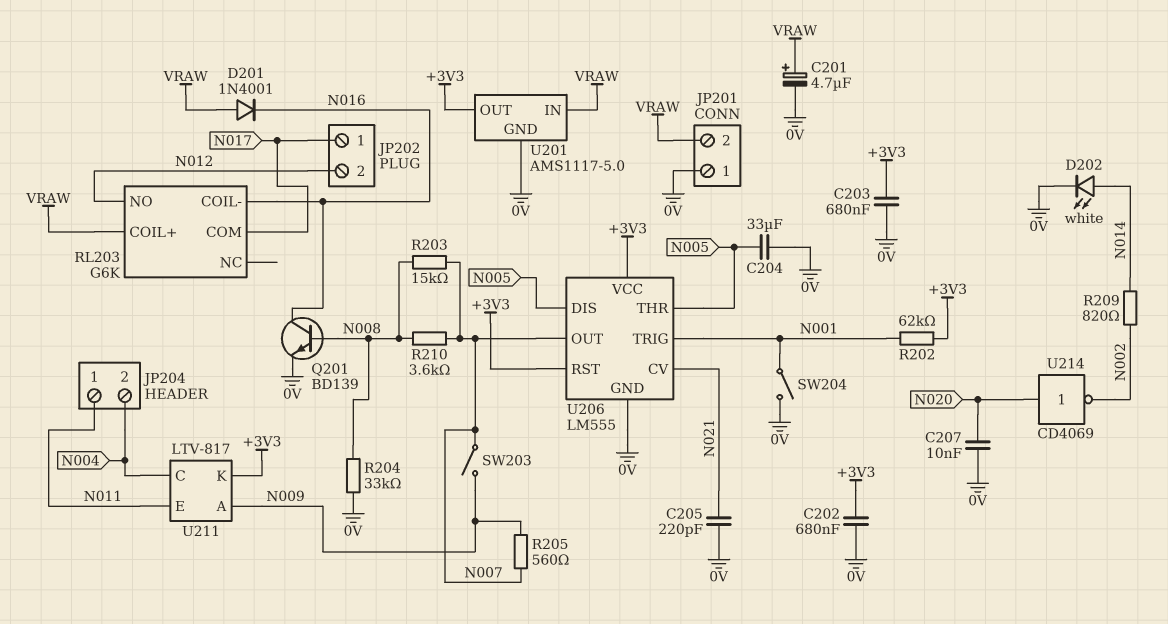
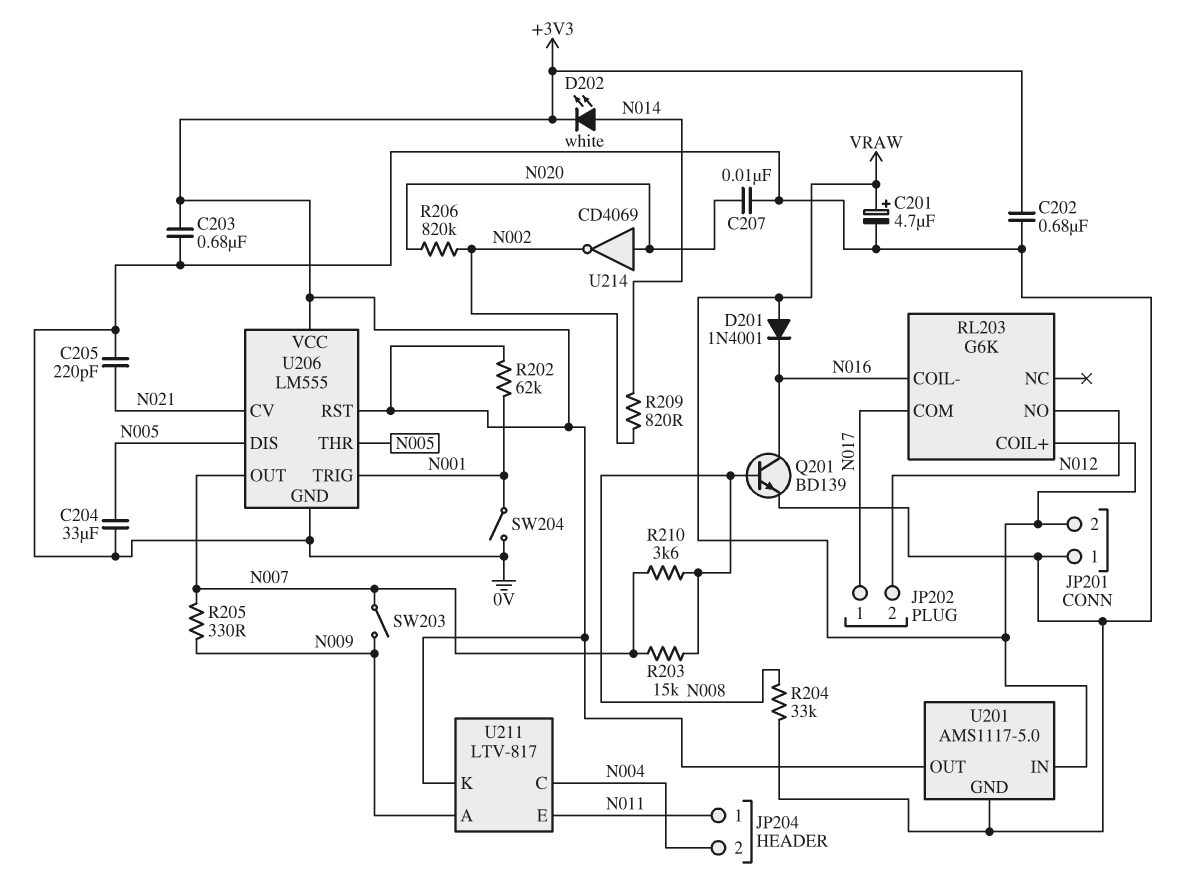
D202: LED white (A N014, K 0V) -> LED white (A N014, K +3V3)
R205: 560 (N007, N009) -> 330 (N007, N009)
R206: none -> 820k (N002, N020)

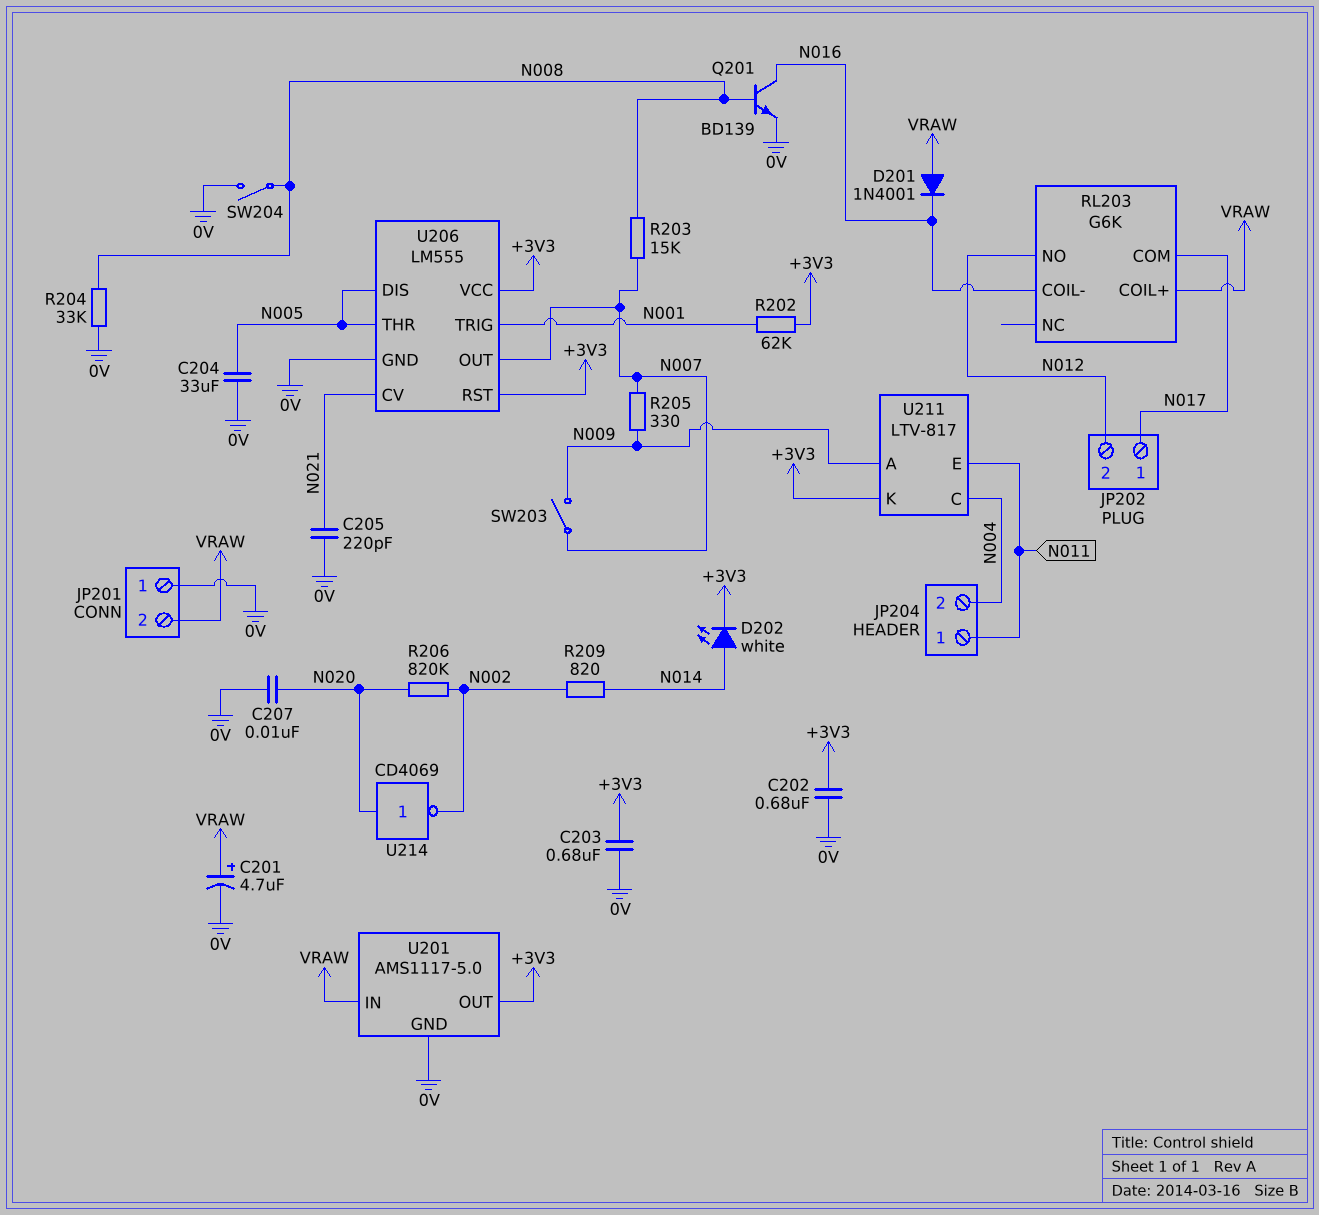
R210: 3.6k (N007, N008) -> none
SW204: switch (0V, N001) -> switch (0V, N008)

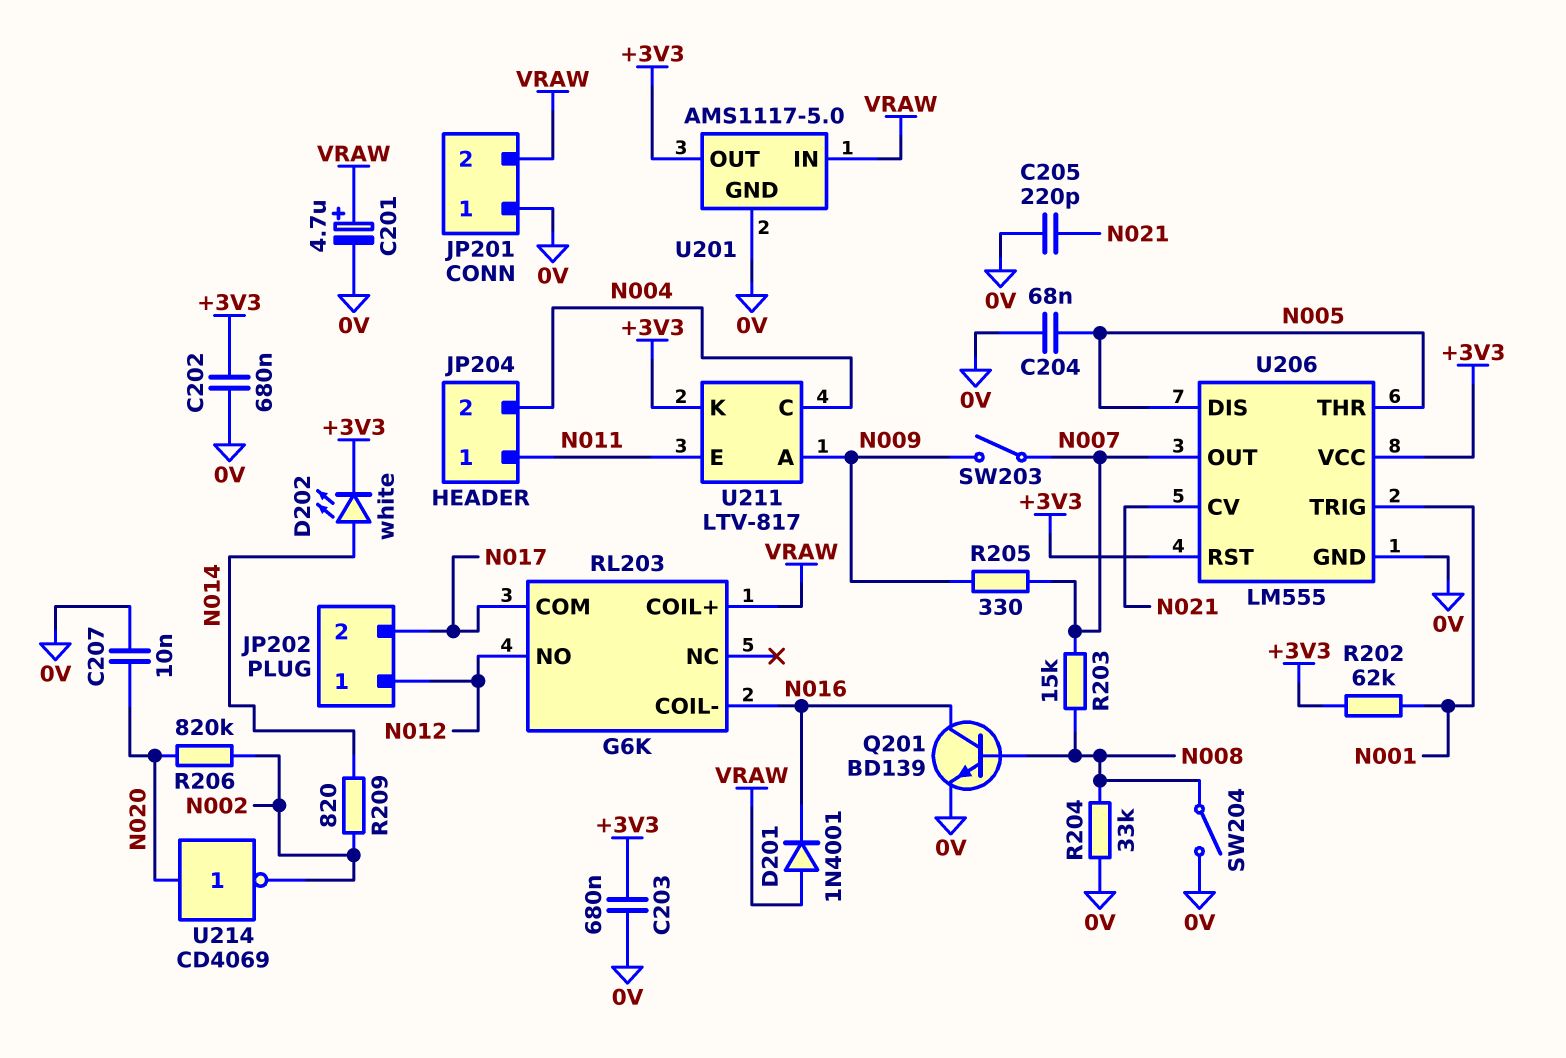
C204: 33uF (0V, N005) -> 68nF (0V, N005)
JP202 pin 1: N017 -> N012
JP202 pin 2: N012 -> N017

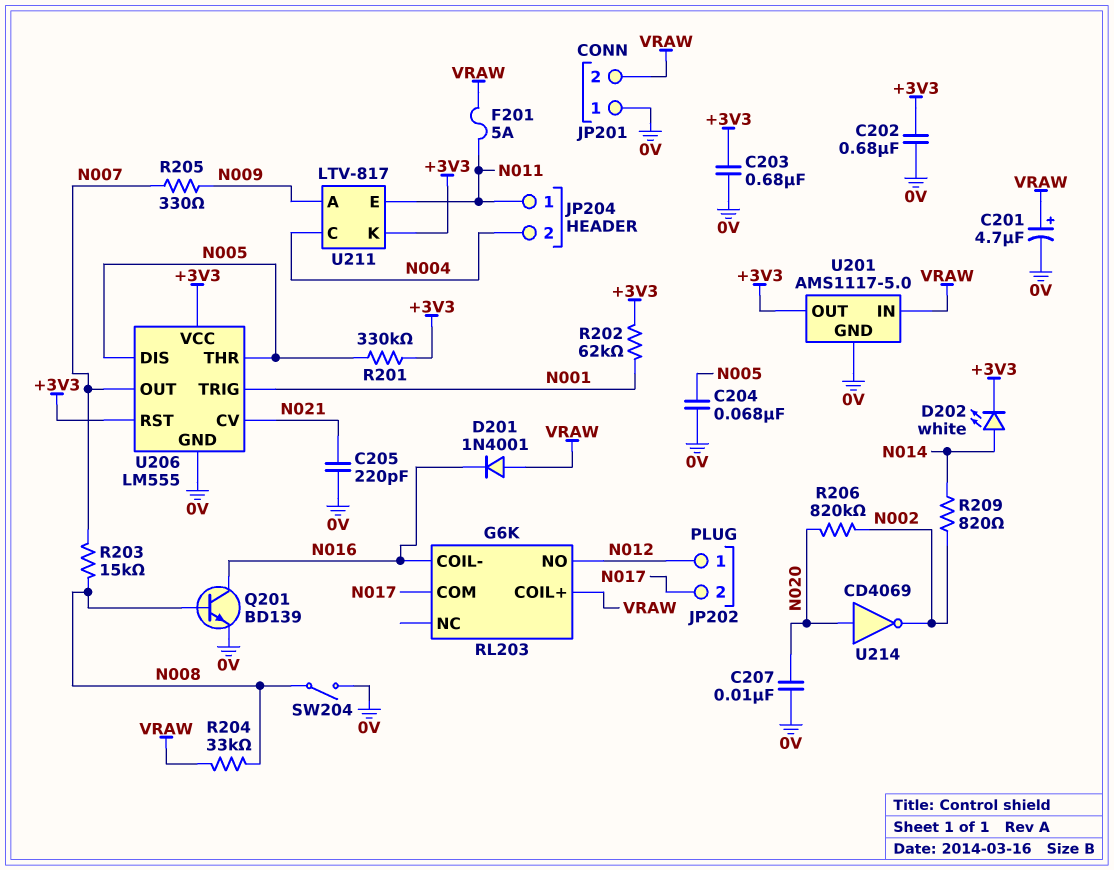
F201: none -> 5A (N011, VRAW)
R201: none -> 330k (+3V3, N005)
R204: 33k (0V, N008) -> 33k (N008, VRAW)
SW203: switch (N007, N009) -> none

